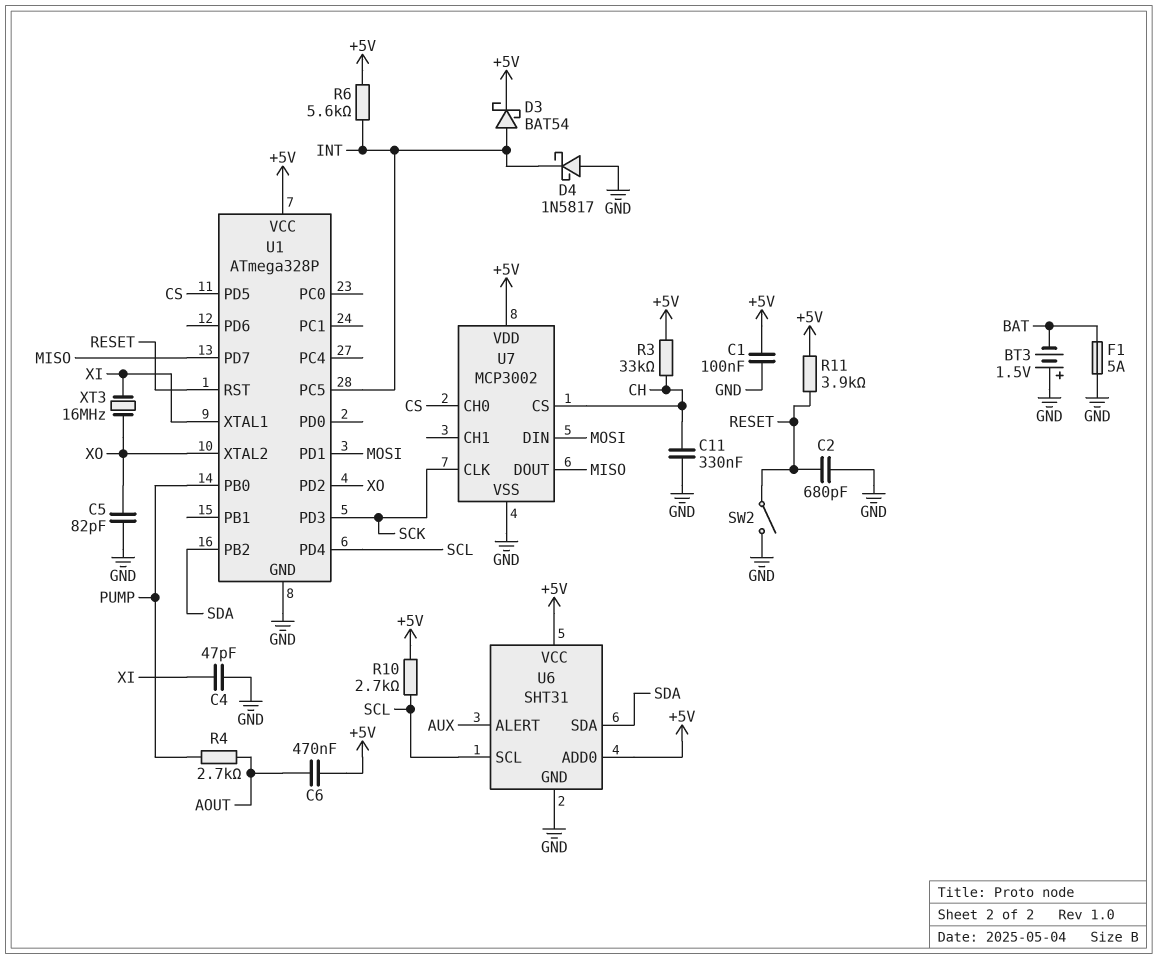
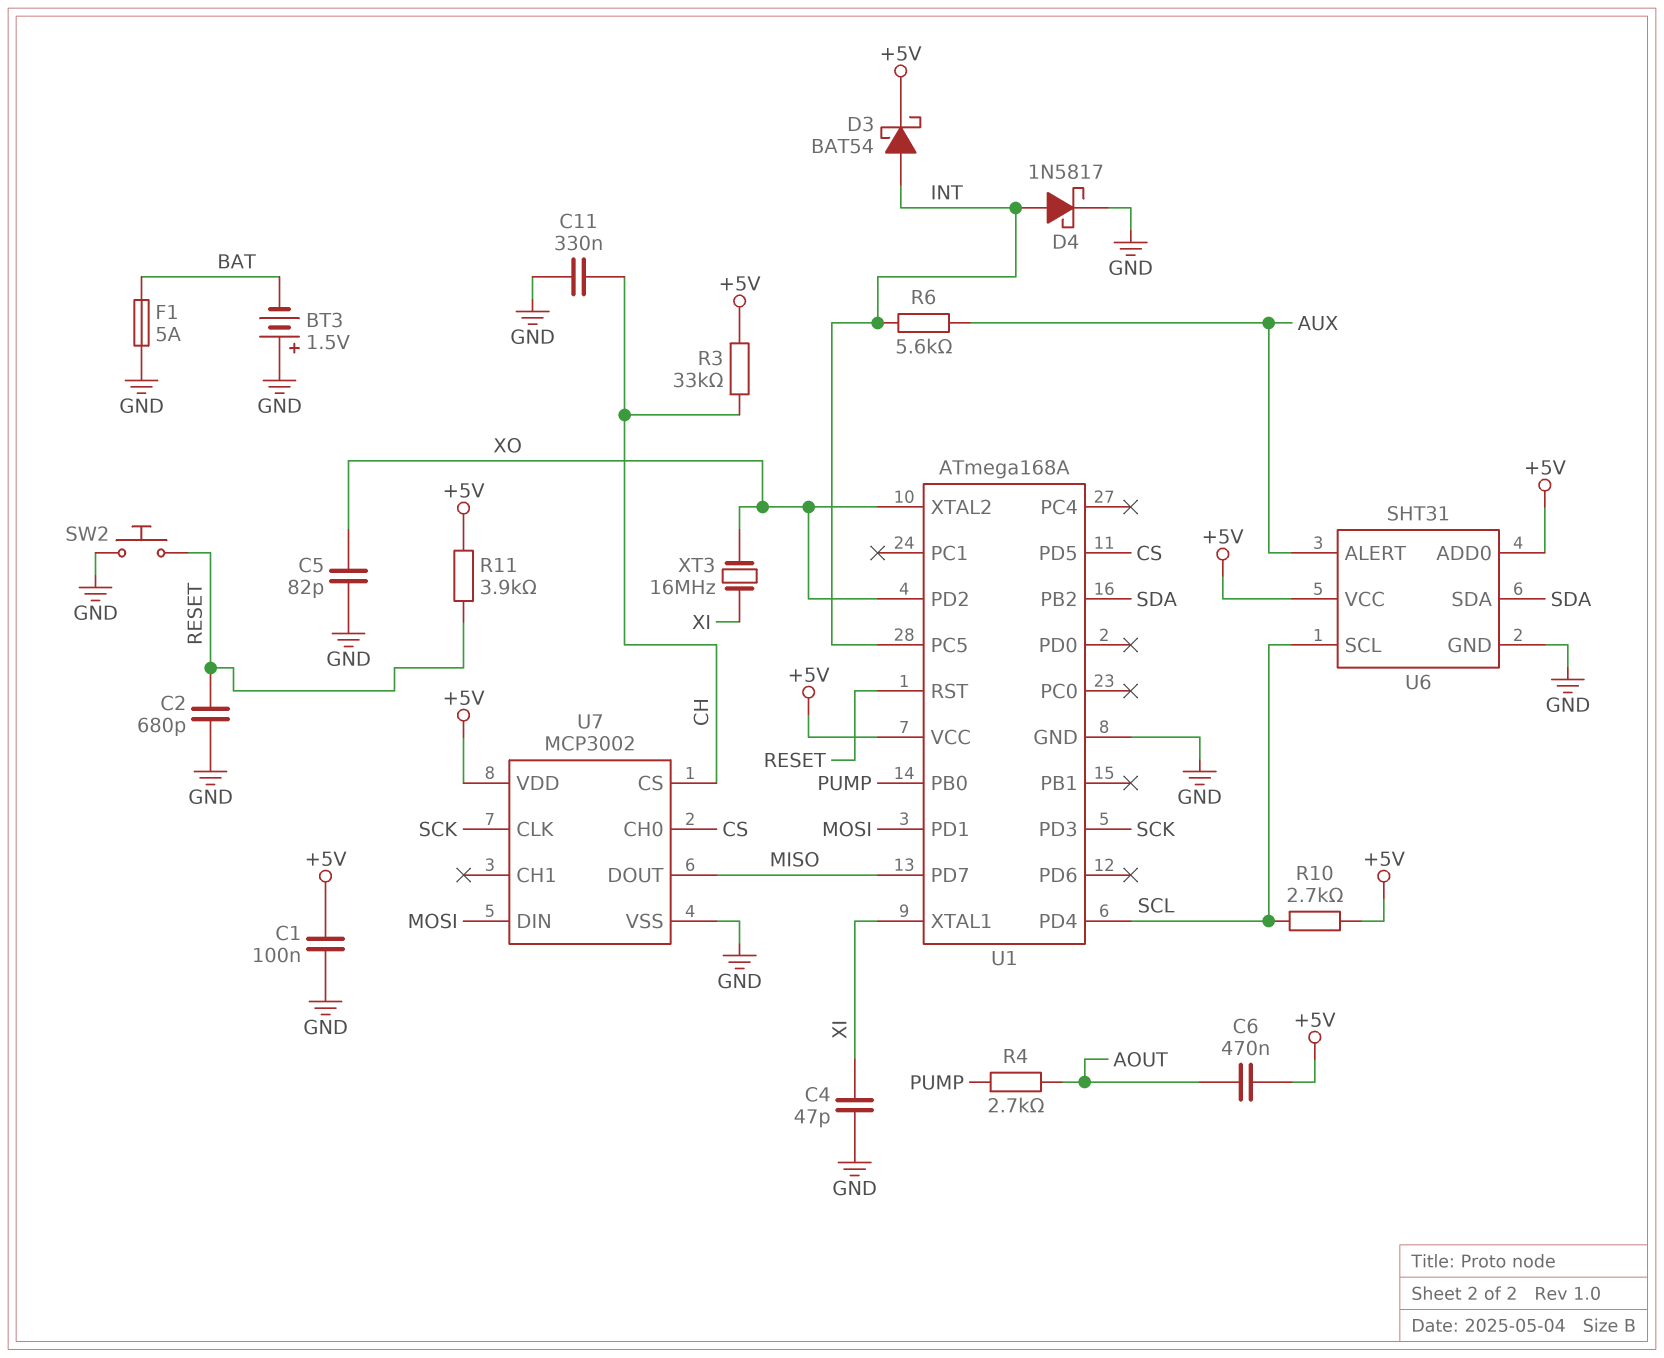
D4: schottky 1N5817 (A GND, K INT) -> schottky 1N5817 (A INT, K GND)
R6: 5.6k (+5V, INT) -> 5.6k (AUX, INT)
SW2: switch (GND, RESET) -> button (GND, RESET)
U1: ATmega328P -> ATmega168A

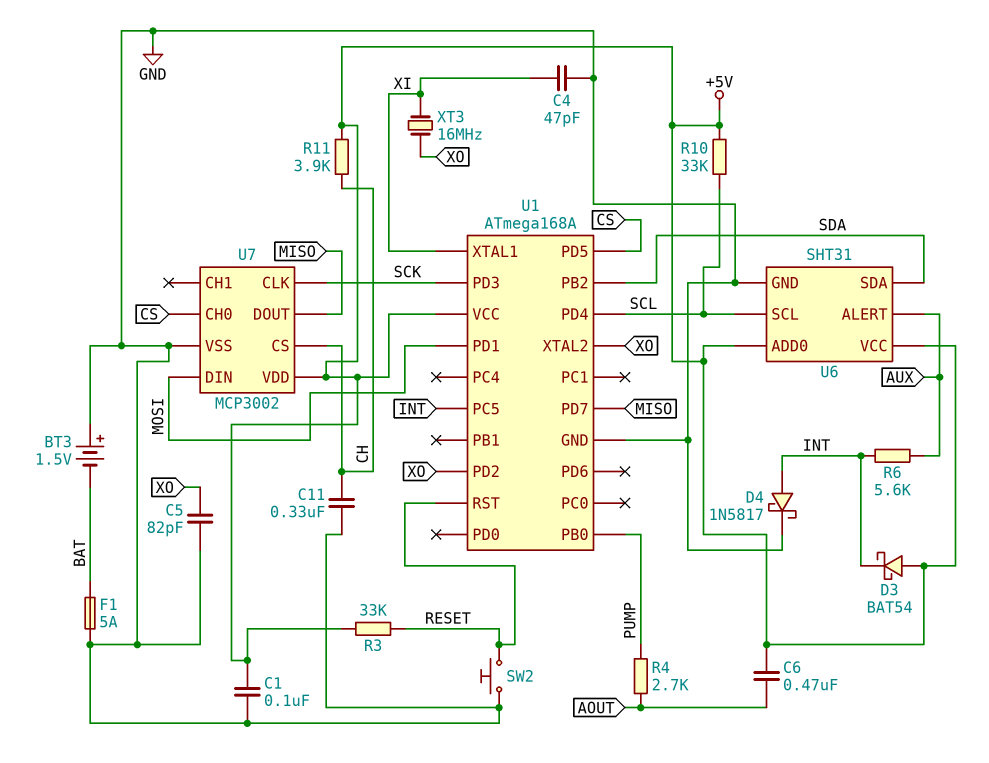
C2: 680pF (GND, RESET) -> none
D3: schottky BAT54 (A INT, K +5V) -> schottky BAT54 (A +5V, K INT)
R3: 33k (+5V, CH) -> 33k (+5V, RESET)
R10: 2.7k (+5V, SCL) -> 33k (+5V, SCL)
R11: 3.9k (+5V, RESET) -> 3.9k (+5V, CH)

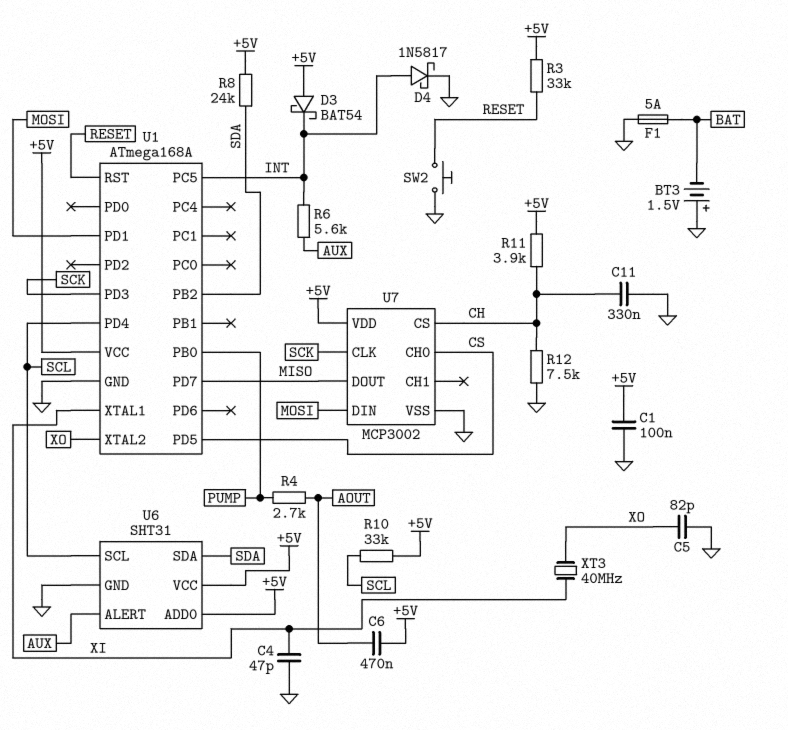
R8: none -> 24k (+5V, SDA)
R12: none -> 7.5k (CH, GND)
U1 pin PD2: XO -> none
XT3: 16MHz (XI, XO) -> 40MHz (XI, XO)

